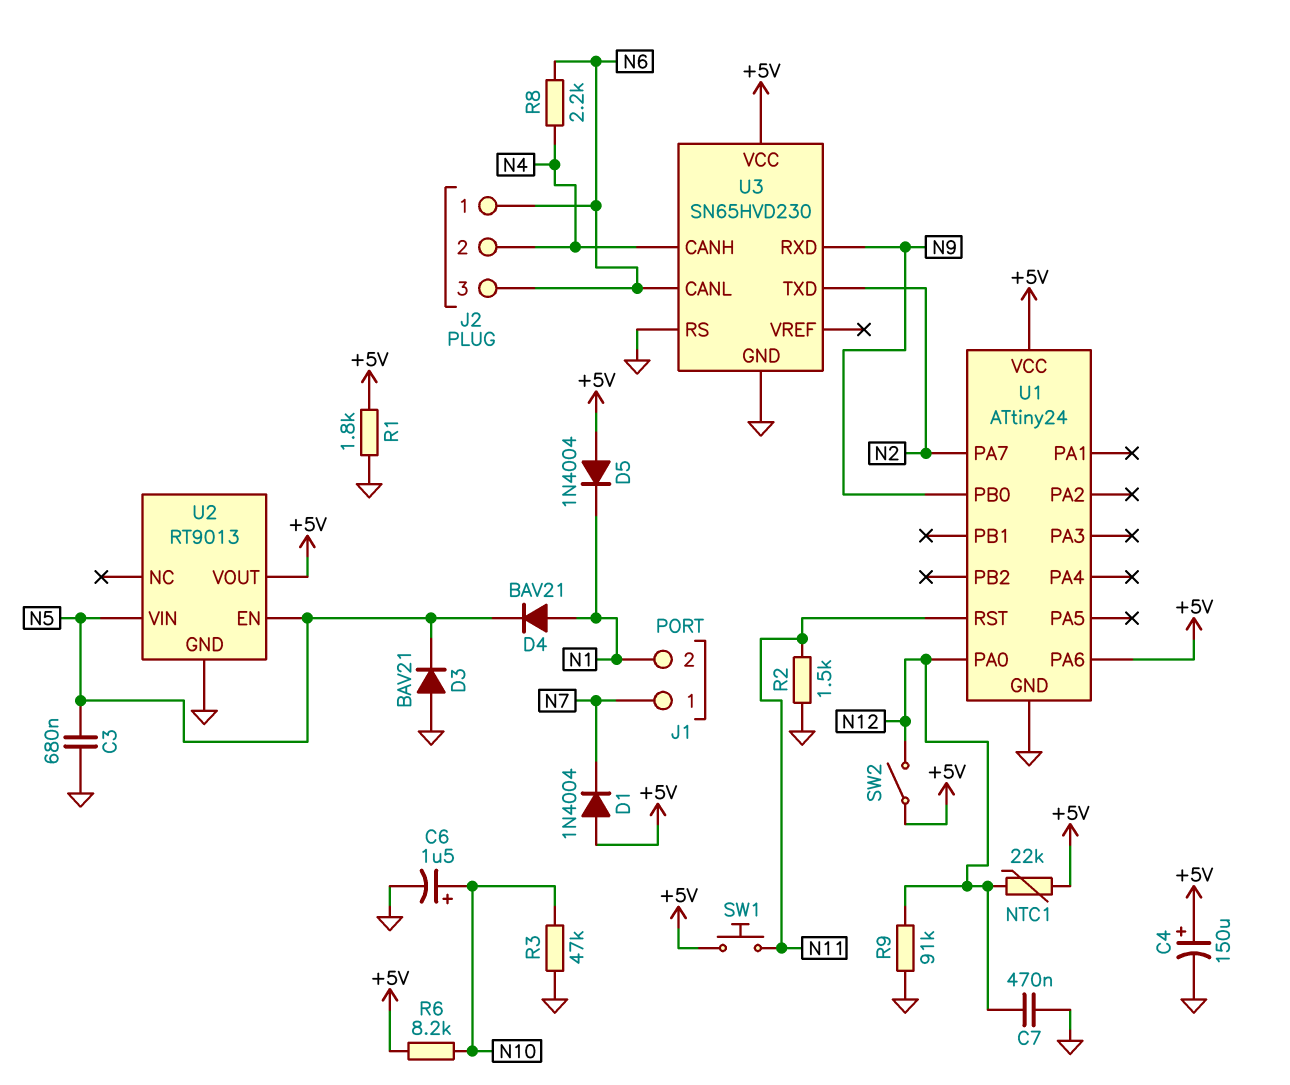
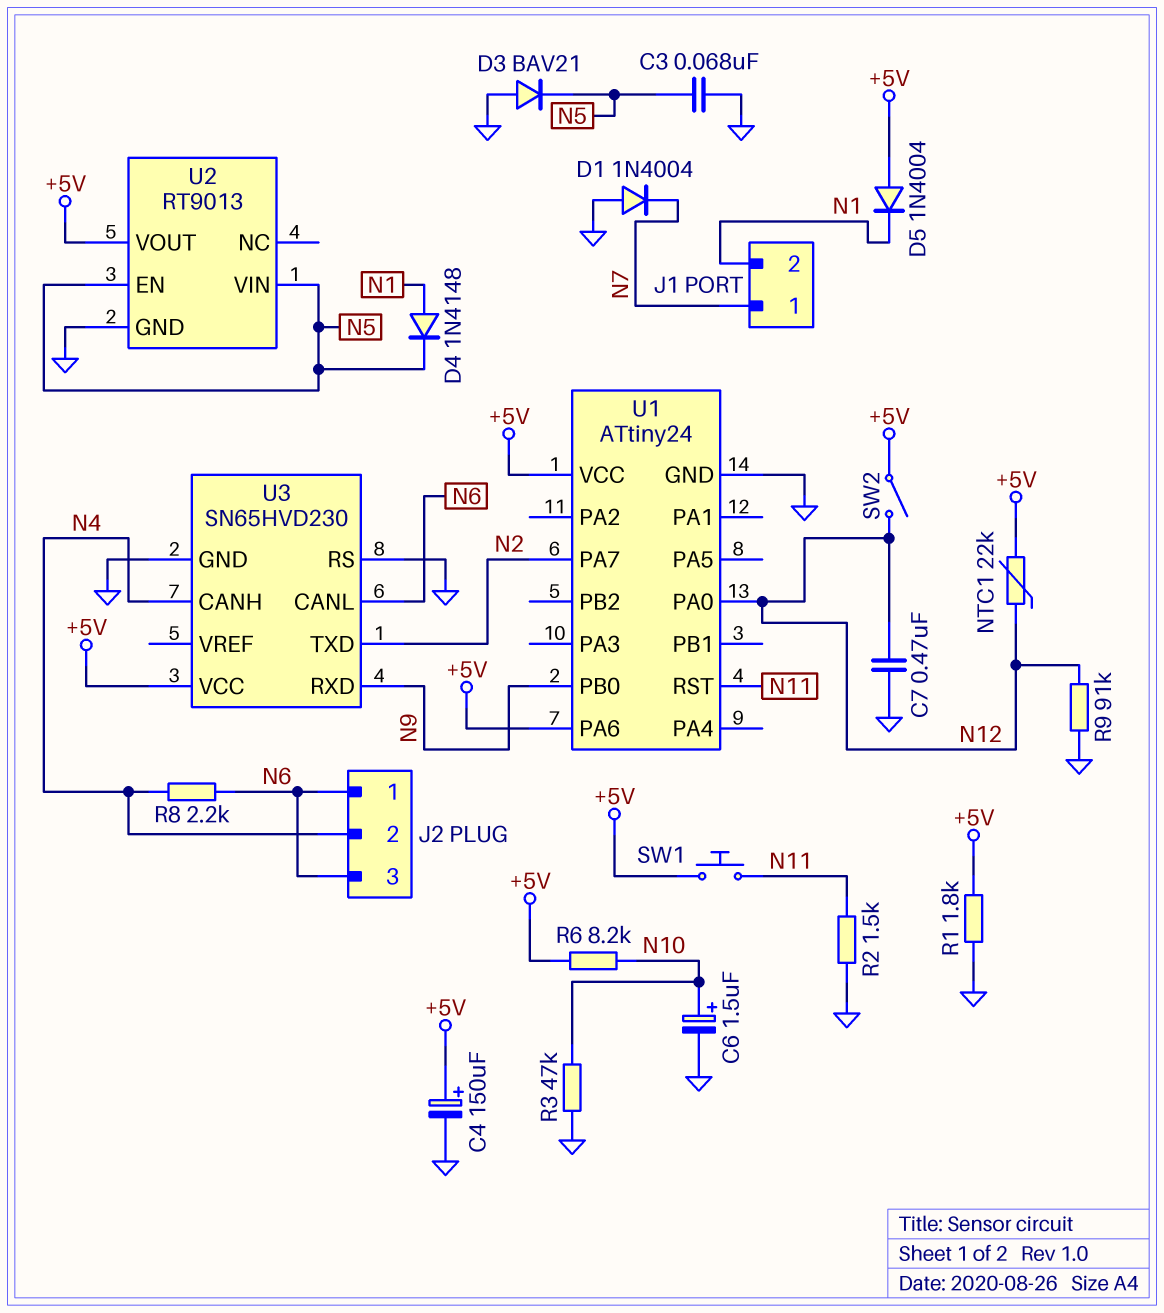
C3: 680nF (GND, N5) -> 68nF (GND, N5)
D1: diode 1N4004 (A +5V, K N7) -> diode 1N4004 (A GND, K N7)
D4: diode BAV21 (A N1, K N5) -> diode 1N4148 (A N1, K N5)

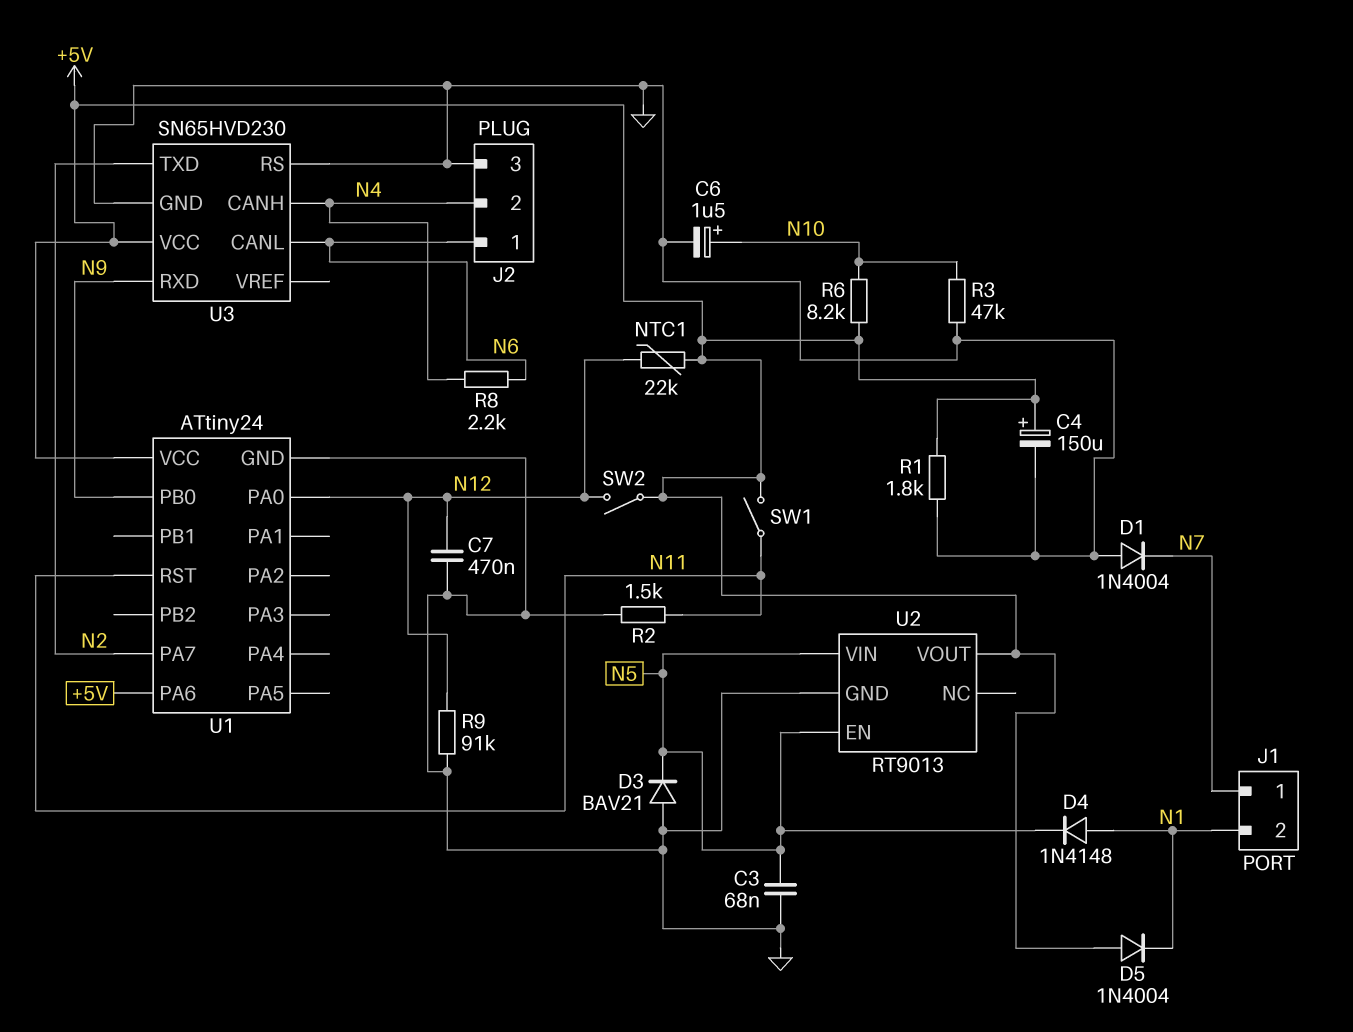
J2 pin 3: N6 -> GND
SW1: button (+5V, N11) -> switch (+5V, N11)

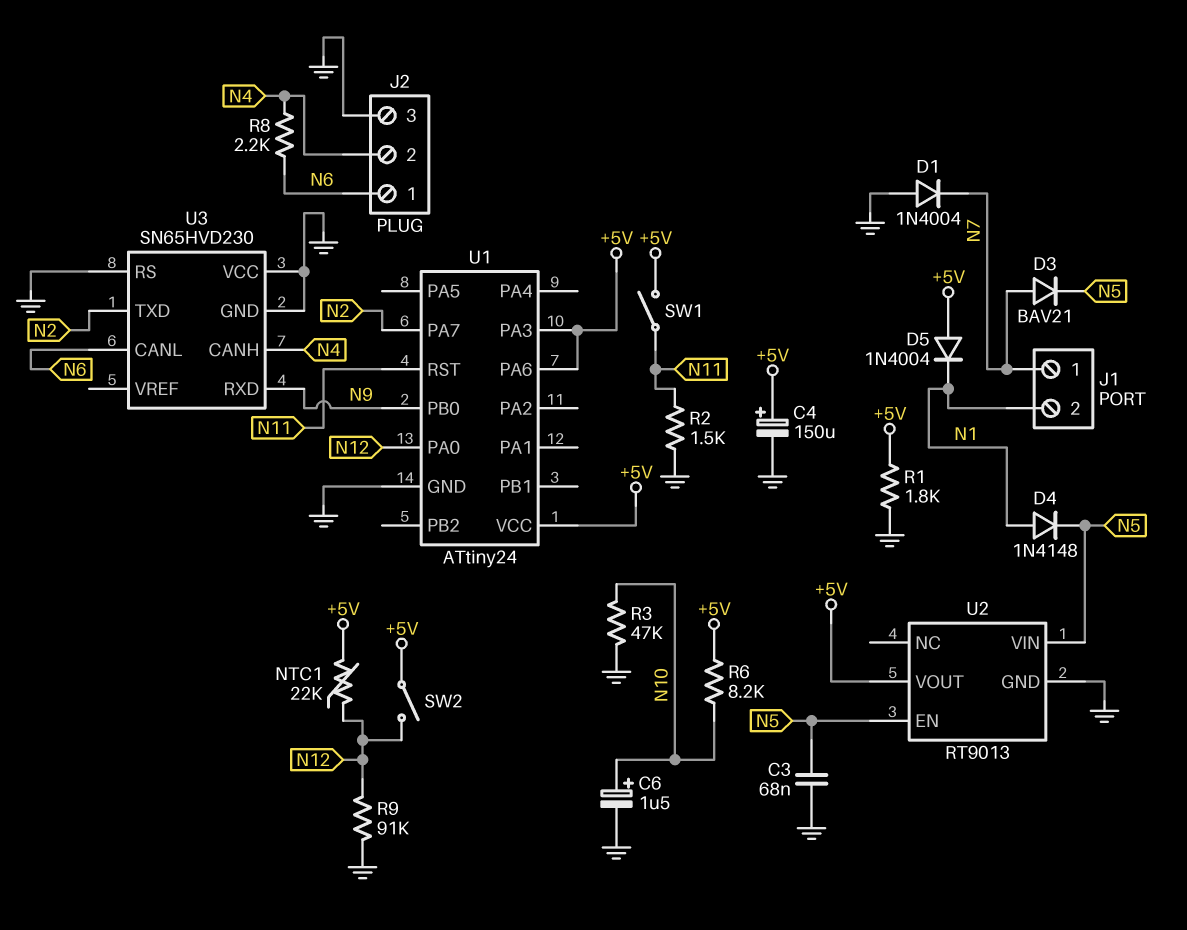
C7: 470nF (GND, N12) -> none
D3: diode BAV21 (A GND, K N5) -> diode BAV21 (A N7, K N5)
U1 pin PA3: none -> +5V
U3 pin VCC: +5V -> GND

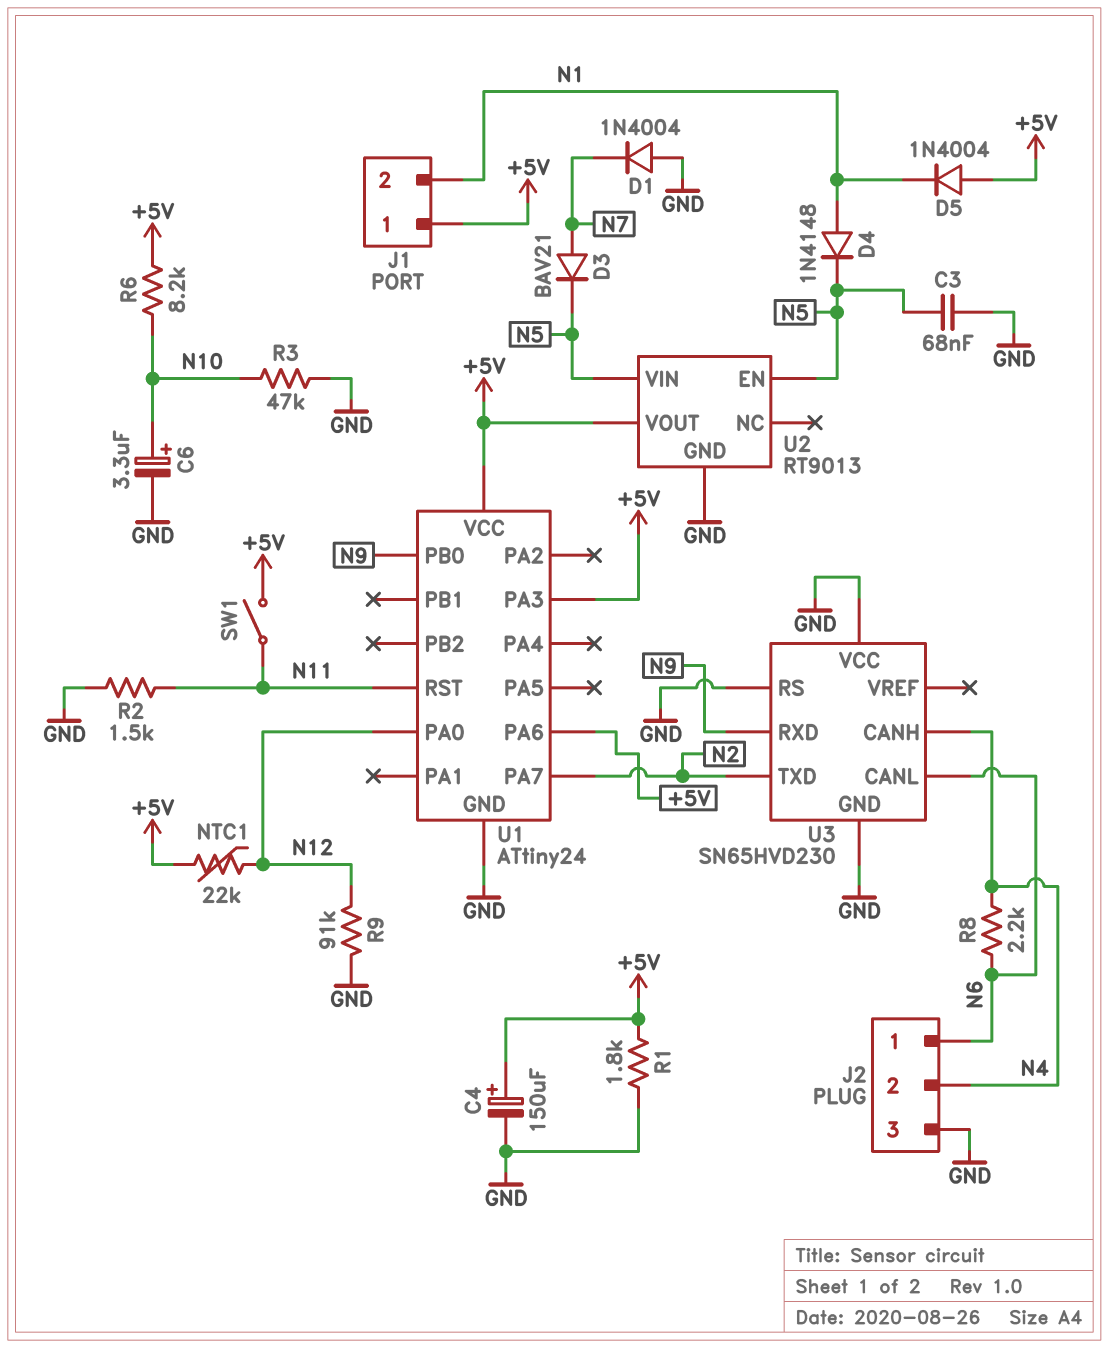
C6: 1.5uF (plus N10, minus GND) -> 3.3uF (plus N10, minus GND)
J1 pin 1: N7 -> +5V
SW2: switch (+5V, N12) -> none

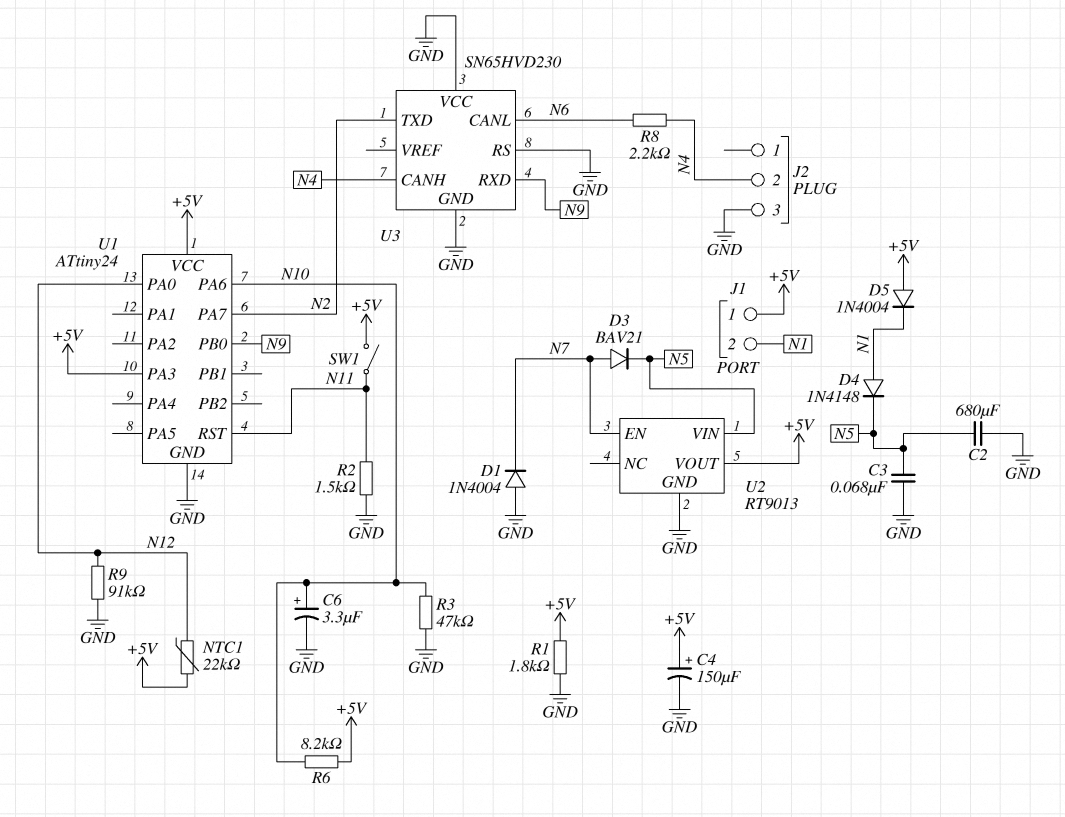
C2: none -> 680uF (GND, N5)
J2 pin 1: N6 -> none
U1 pin PA6: +5V -> N10
U2 pin EN: N5 -> N7

